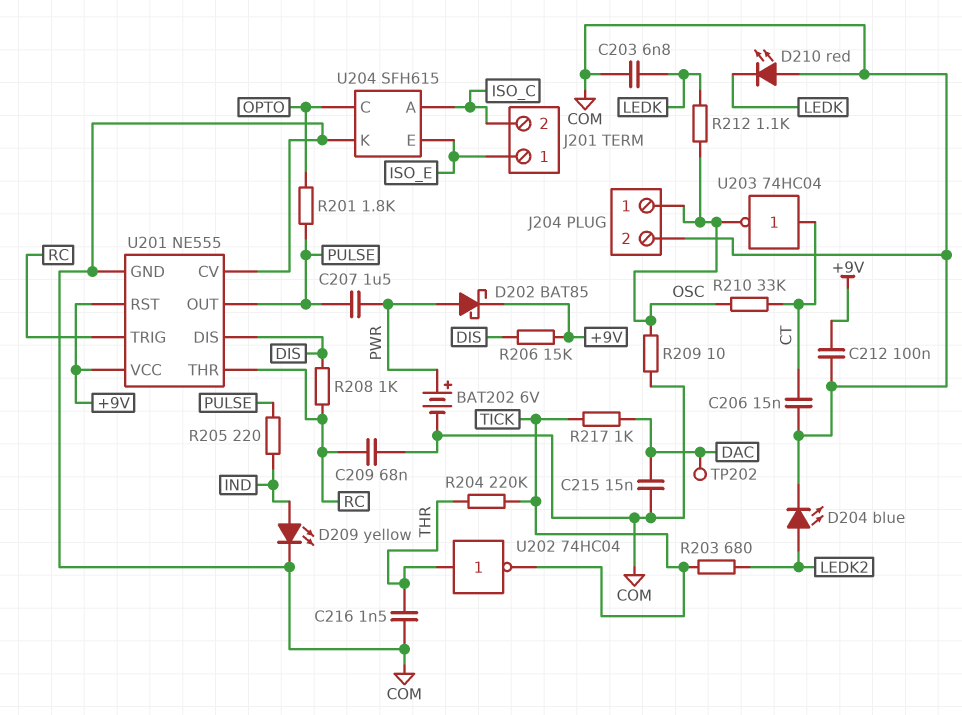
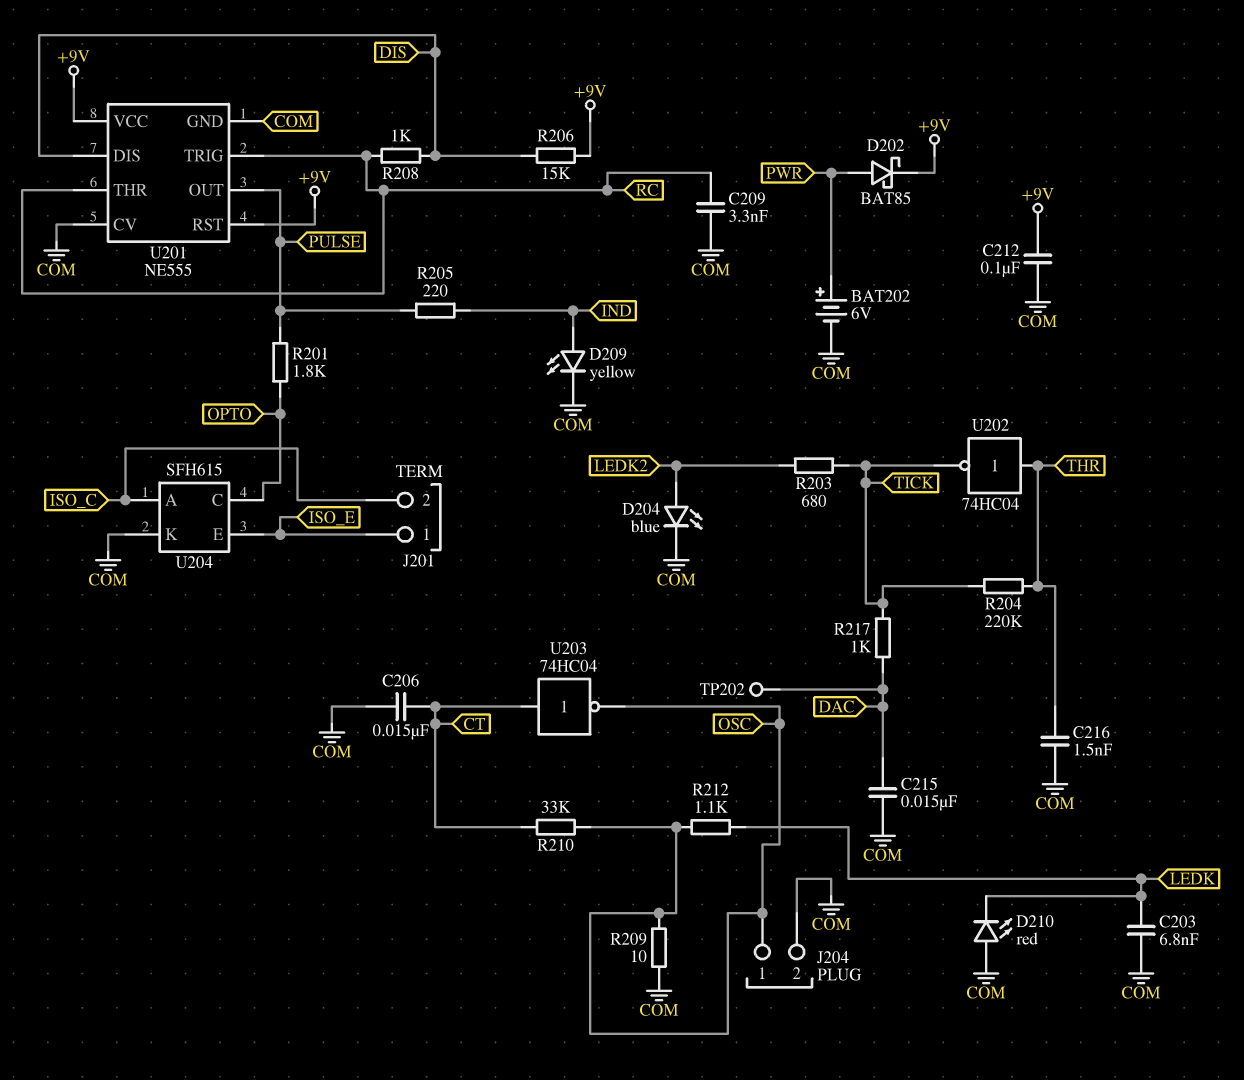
C207: 1.5uF (PULSE, PWR) -> none
C209: 68nF (COM, RC) -> 3.3nF (COM, RC)

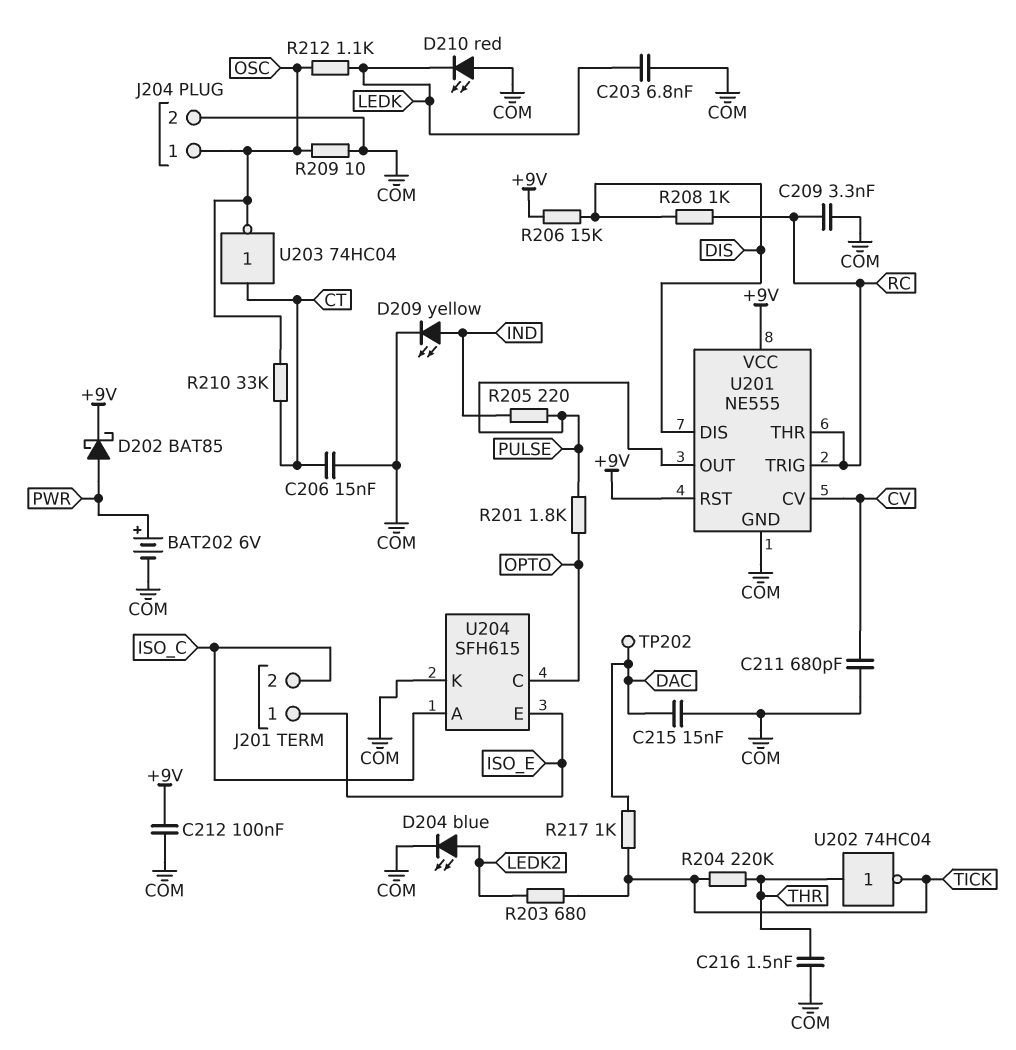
C211: none -> 680pF (COM, CV)
U201 pin CV: COM -> CV

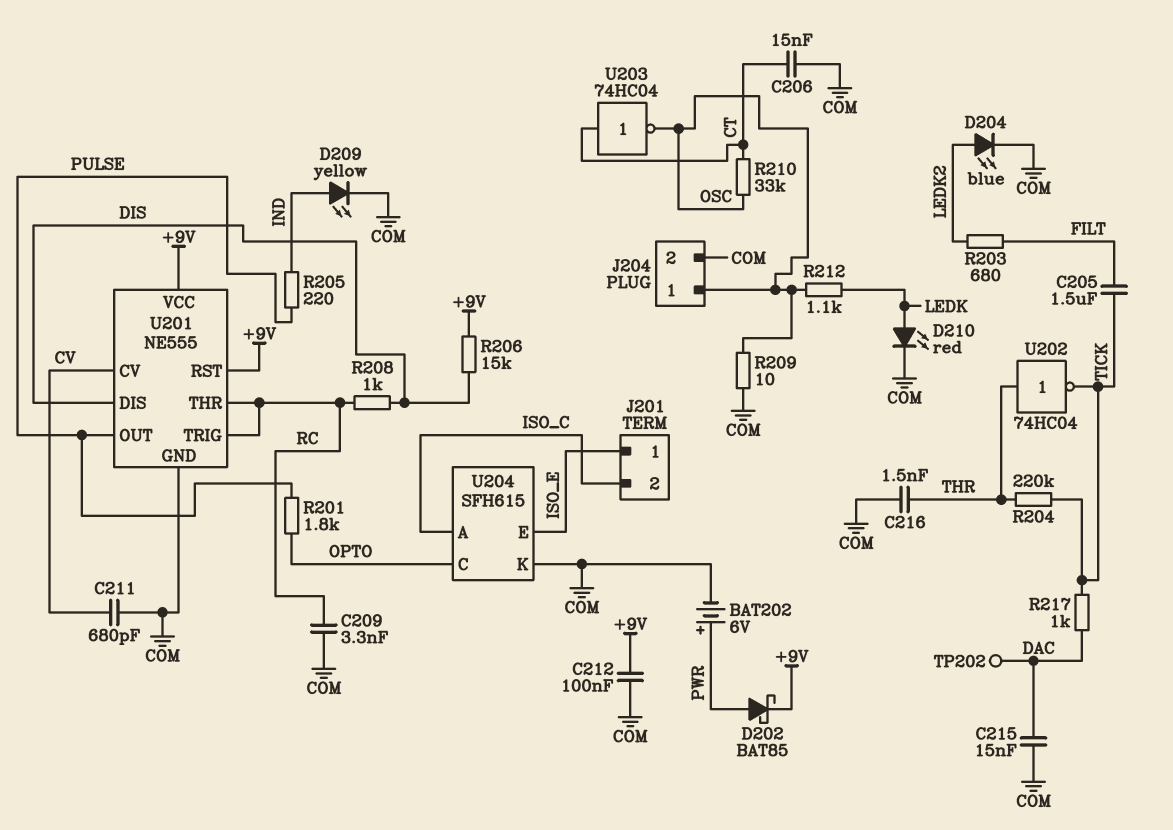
C203: 6.8nF (COM, LEDK) -> none
C205: none -> 1.5uF (FILT, TICK)
D210: LED red (A COM, K LEDK) -> LED red (A LEDK, K COM)
R203: 680 (LEDK2, TICK) -> 680 (FILT, LEDK2)

